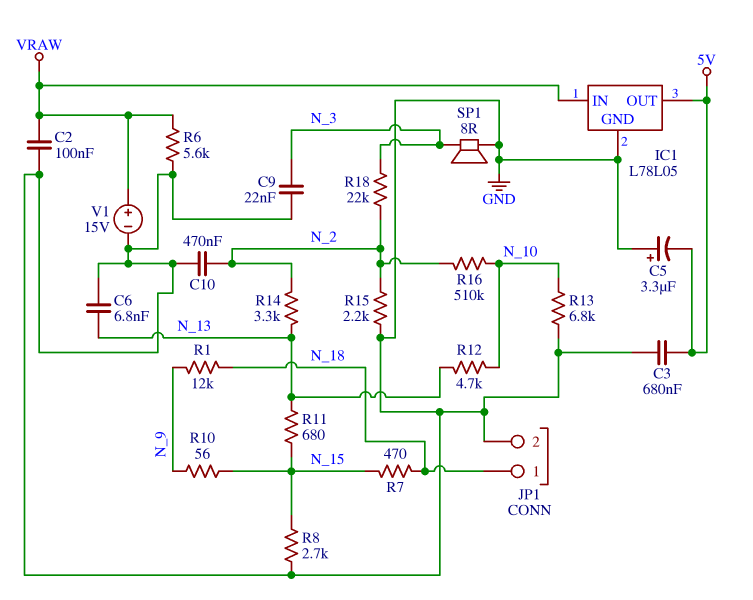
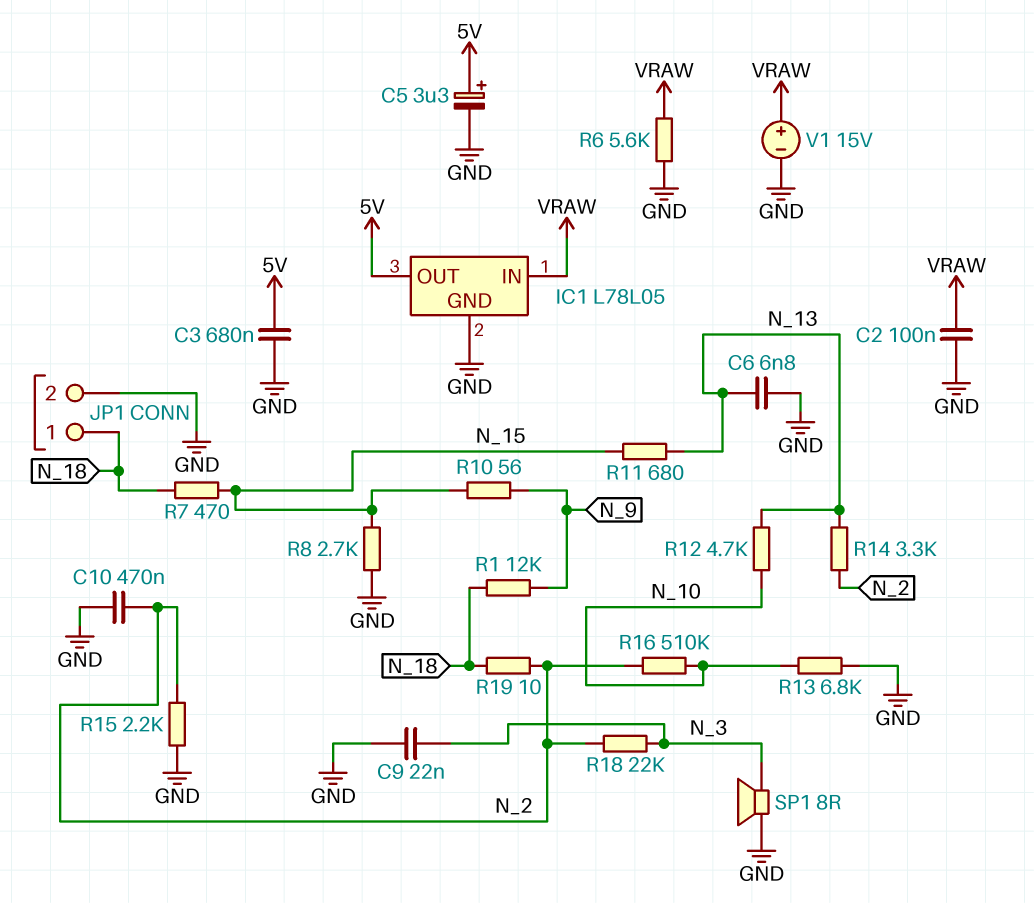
C5: 3.3uF (plus GND, minus 5V) -> 3.3uF (plus 5V, minus GND)
R19: none -> 10 (N_2, N_18)

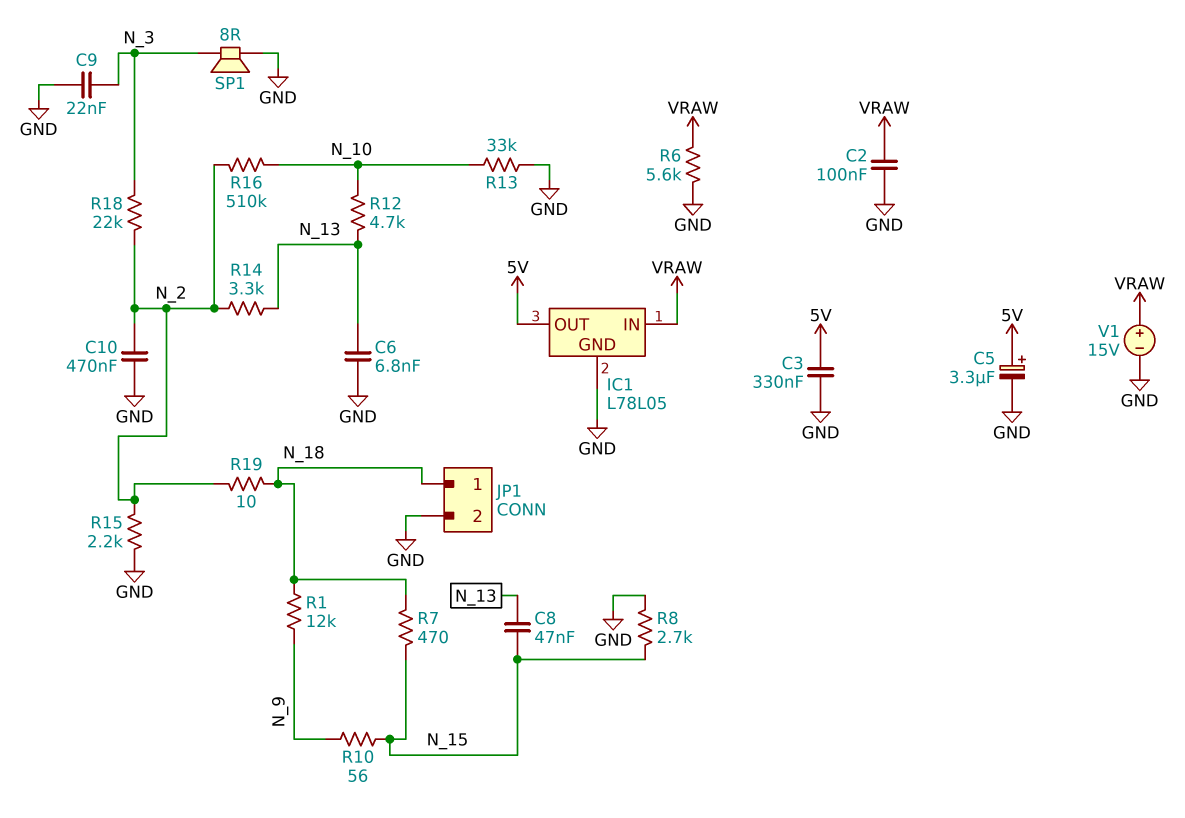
C3: 680nF (5V, GND) -> 330nF (5V, GND)
C8: none -> 47nF (N_13, N_15)
R11: 680 (N_13, N_15) -> none
R13: 6.8k (GND, N_10) -> 33k (GND, N_10)

